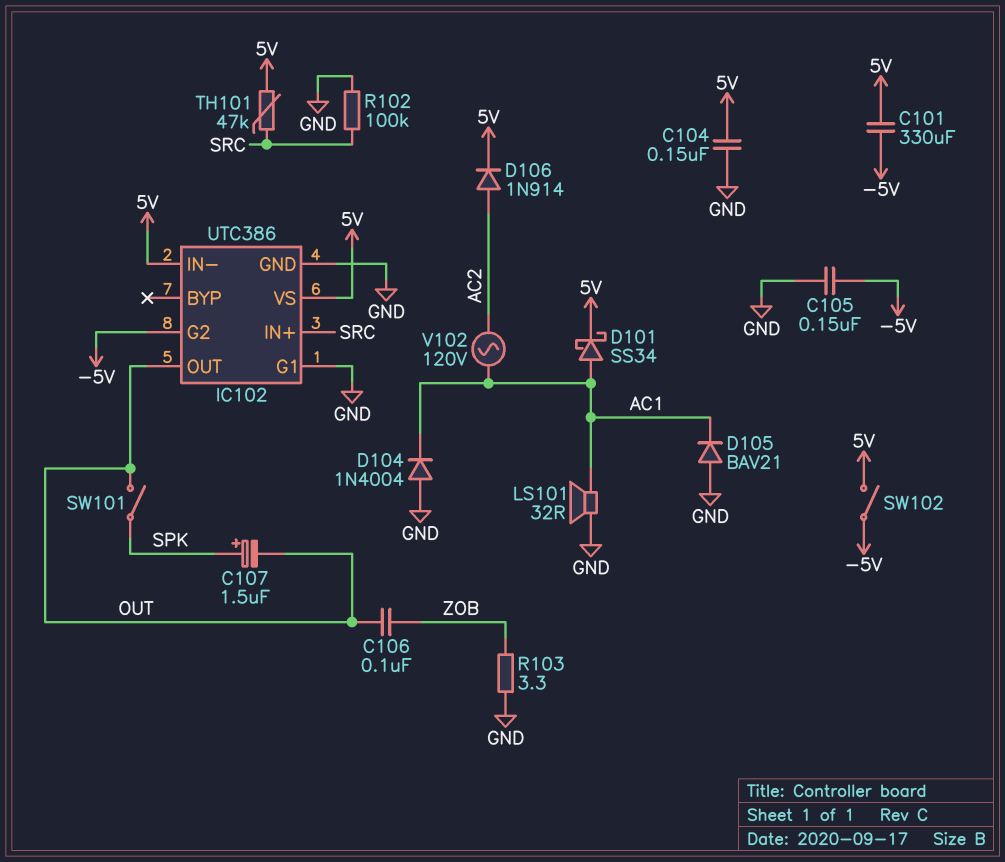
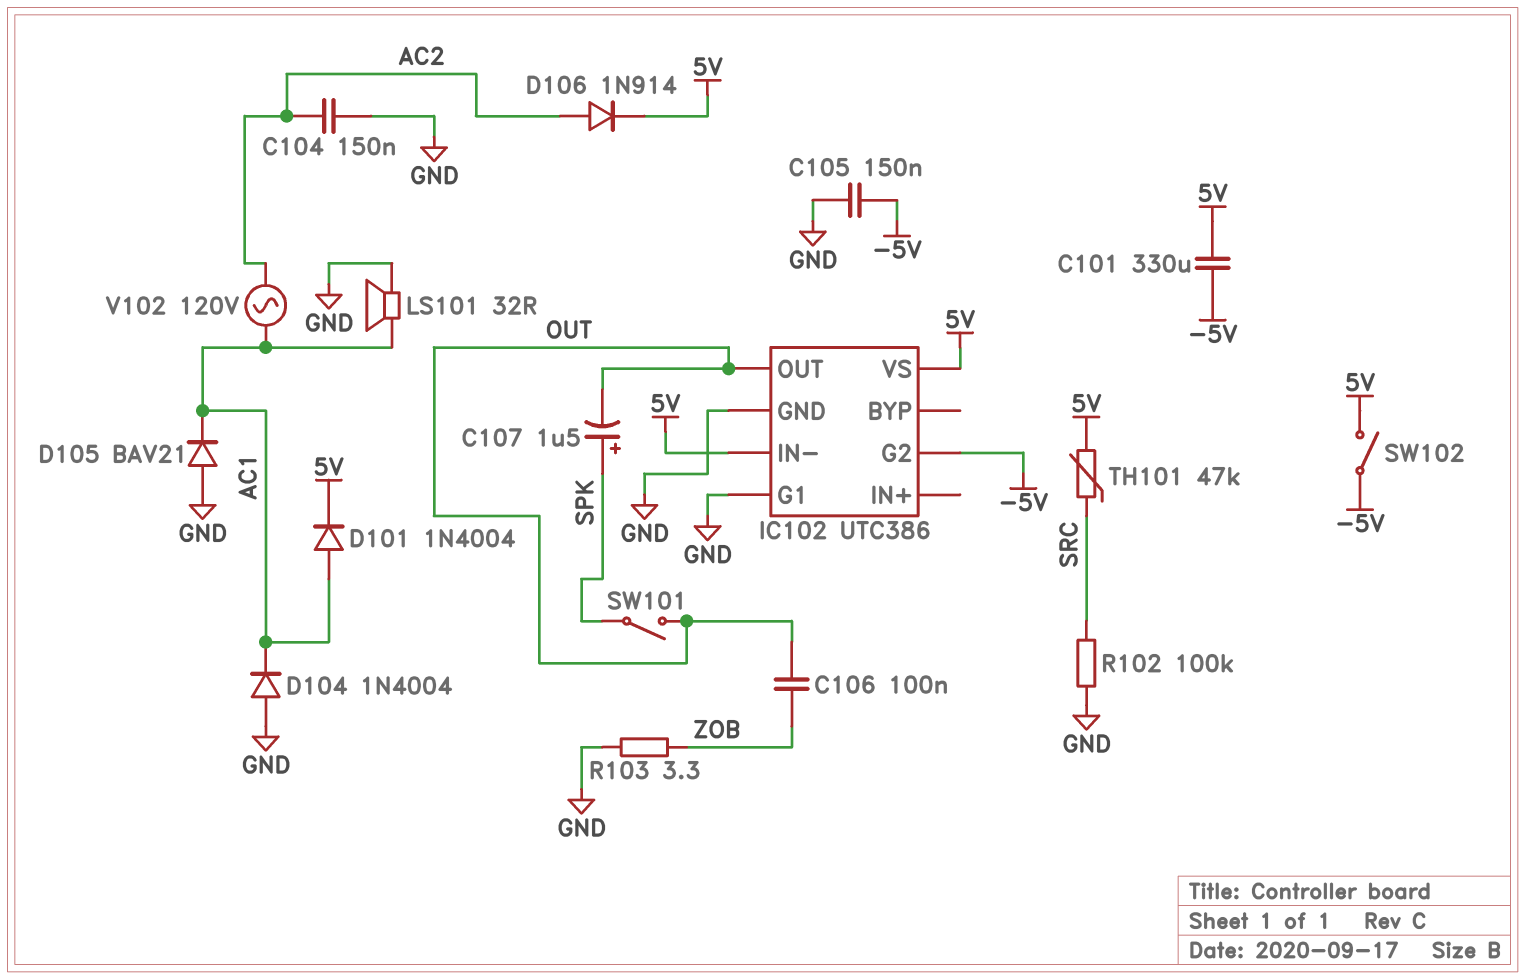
C104: 150nF (5V, GND) -> 150nF (AC2, GND)
D101: schottky SS34 (A AC1, K 5V) -> diode 1N4004 (A AC1, K 5V)
IC102 pin IN+: SRC -> none

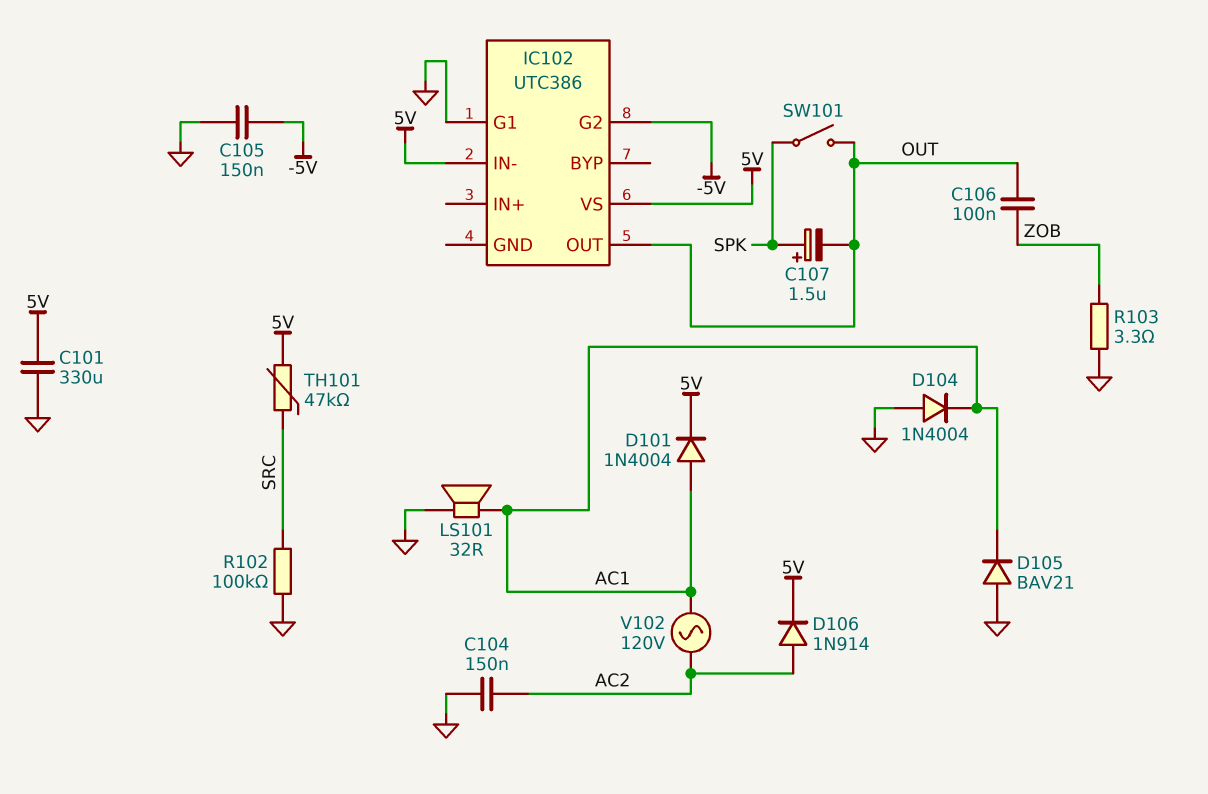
C101: 330uF (-5V, 5V) -> 330uF (5V, GND)
IC102 pin GND: GND -> none
SW102: switch (-5V, 5V) -> none

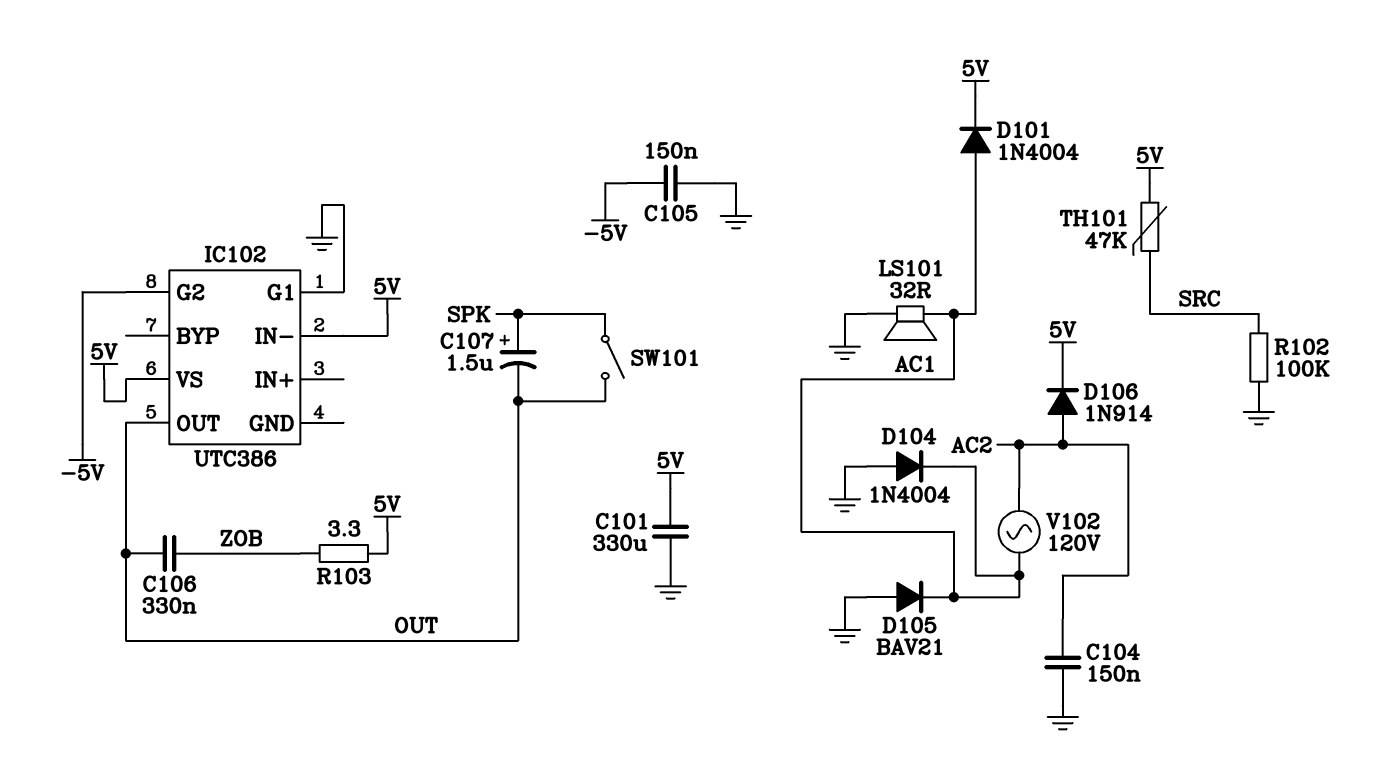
C106: 100nF (OUT, ZOB) -> 330nF (OUT, ZOB)
R103: 3.3 (GND, ZOB) -> 3.3 (5V, ZOB)

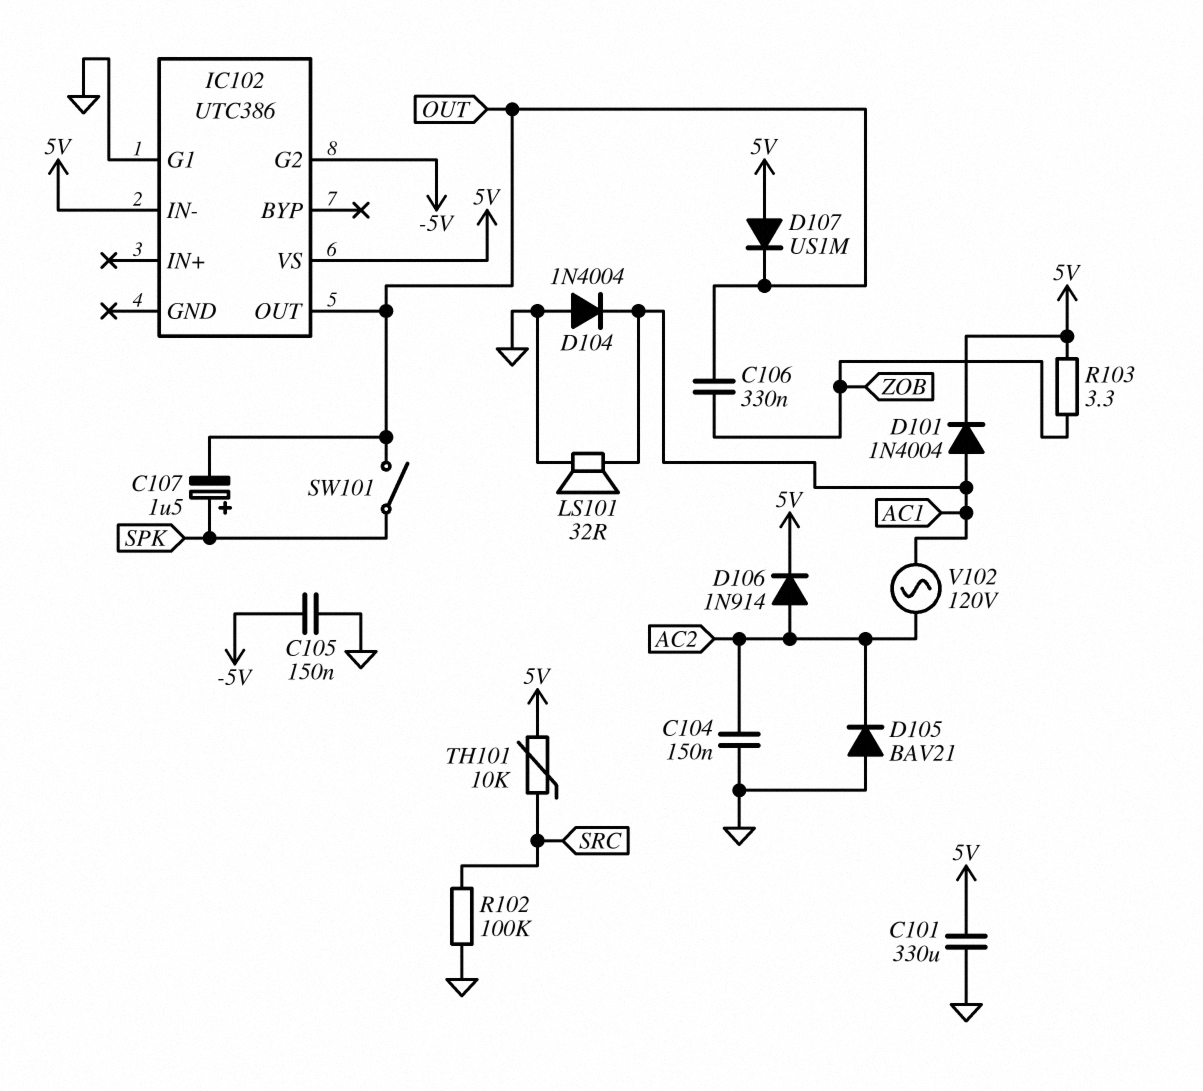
D105: diode BAV21 (A GND, K AC1) -> diode BAV21 (A GND, K AC2)
D107: none -> diode US1M (A 5V, K OUT)
TH101: 47k (5V, SRC) -> 10k (5V, SRC)

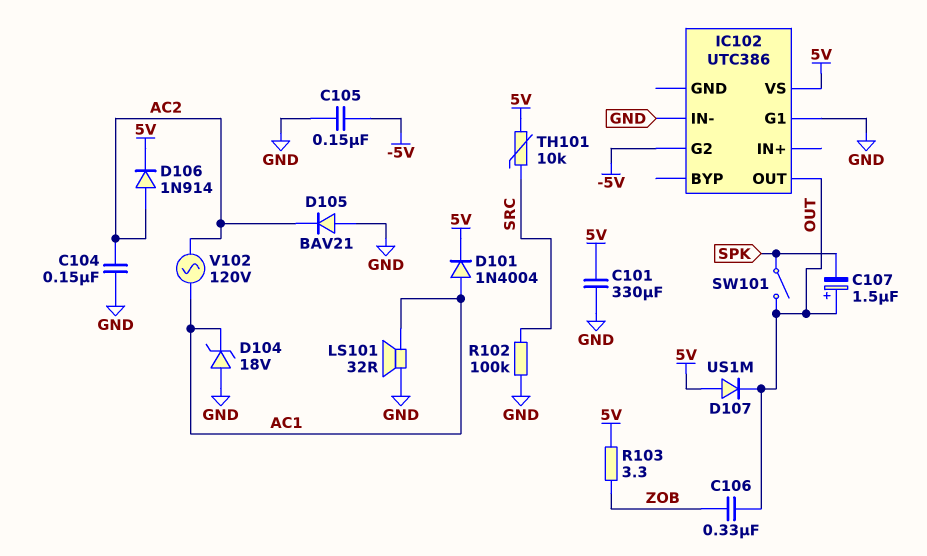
C107: 1.5uF (plus SPK, minus OUT) -> 1.5uF (plus OUT, minus SPK)
D104: diode 1N4004 (A GND, K AC1) -> zener 18V (A GND, K AC1)
IC102 pin IN-: 5V -> GND

